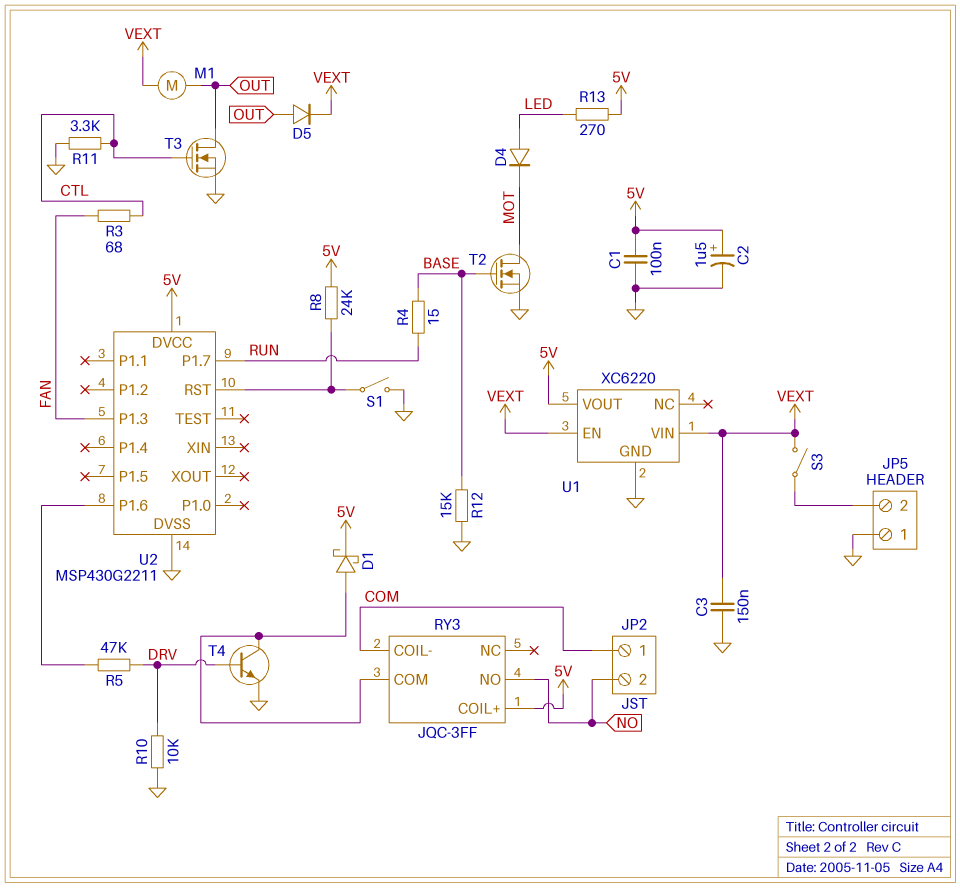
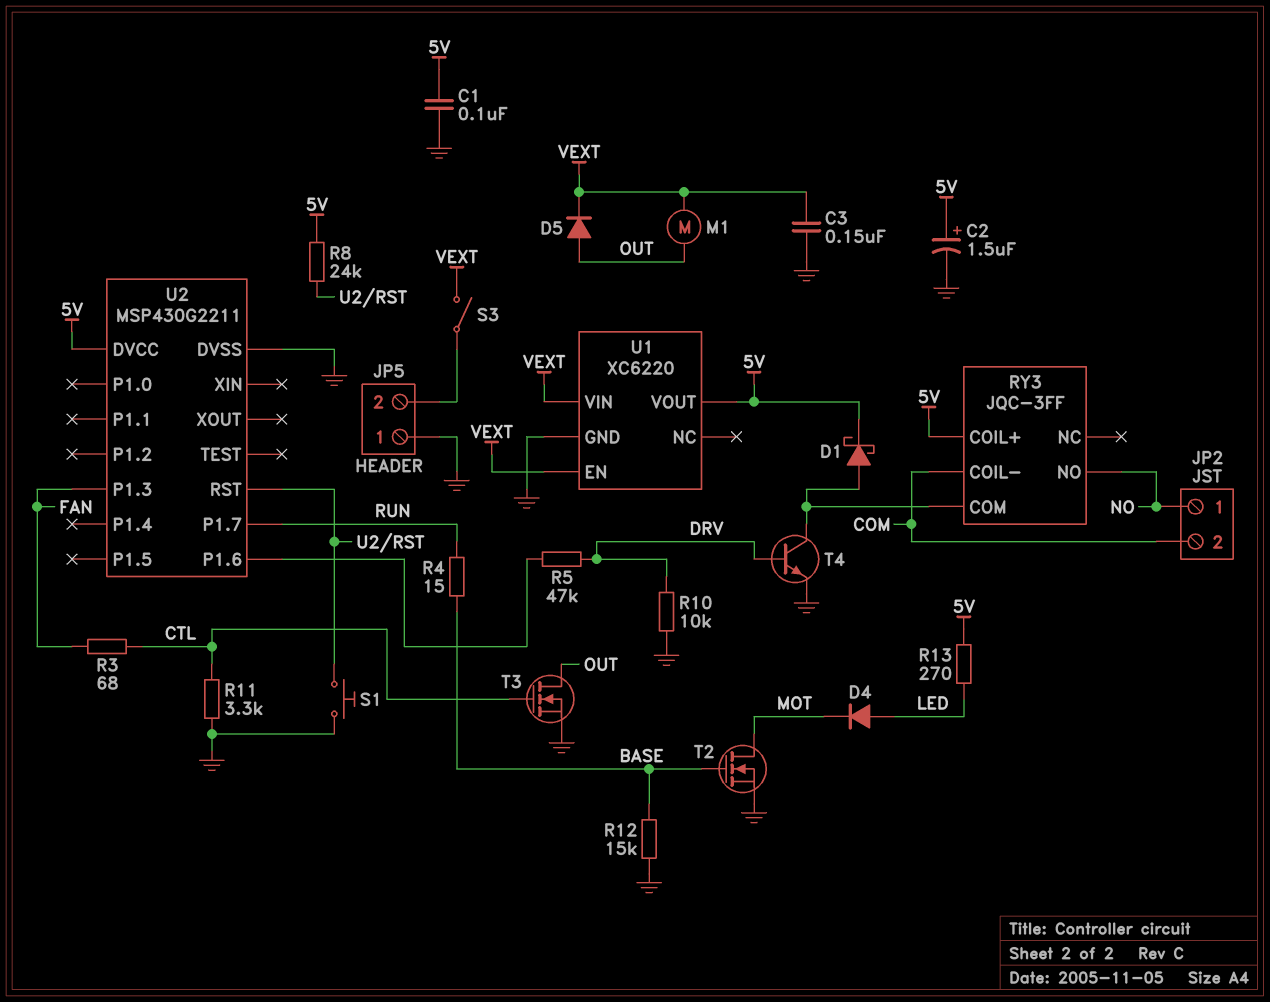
JP2 pin 1: COM -> NO
JP2 pin 2: NO -> COM
S1: switch (GND, U2/RST) -> button (GND, U2/RST)

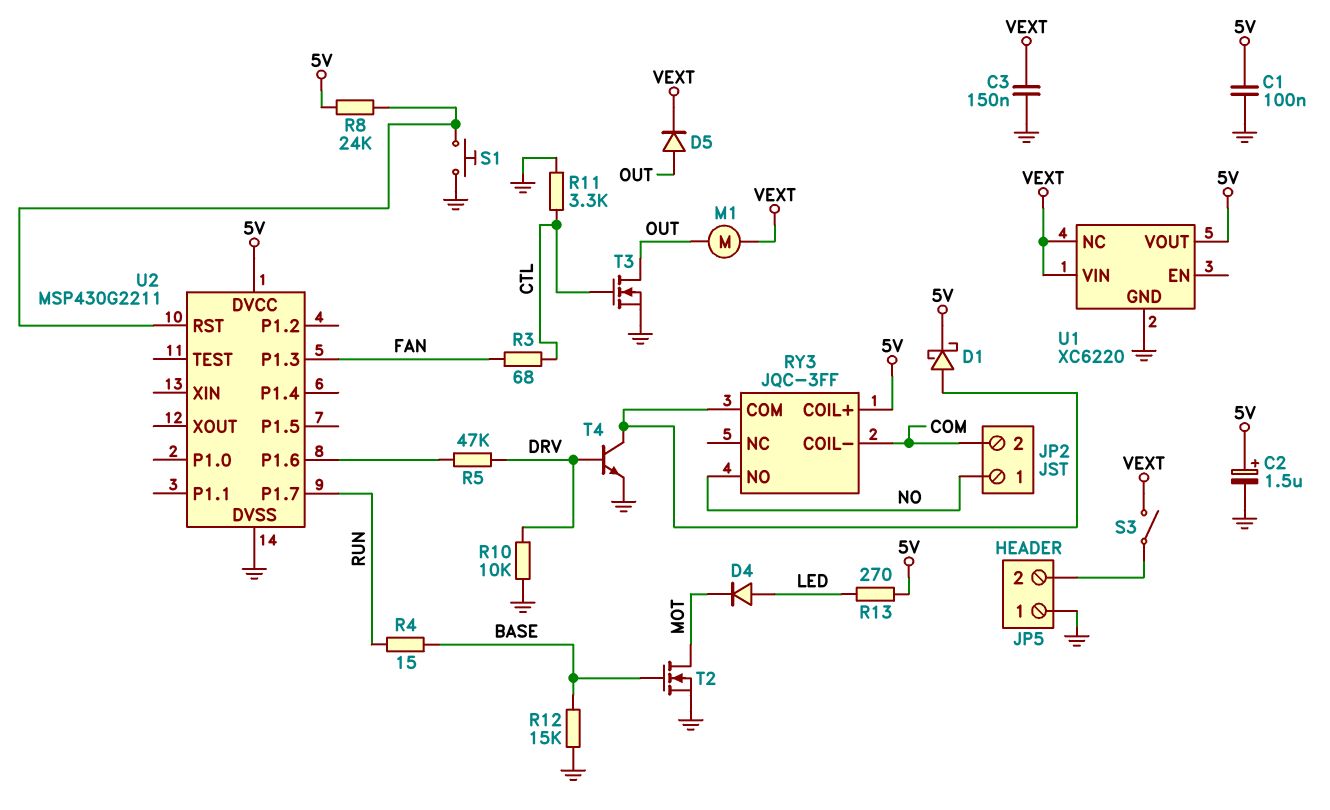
U1 pin EN: VEXT -> none
U1 pin NC: none -> VEXT

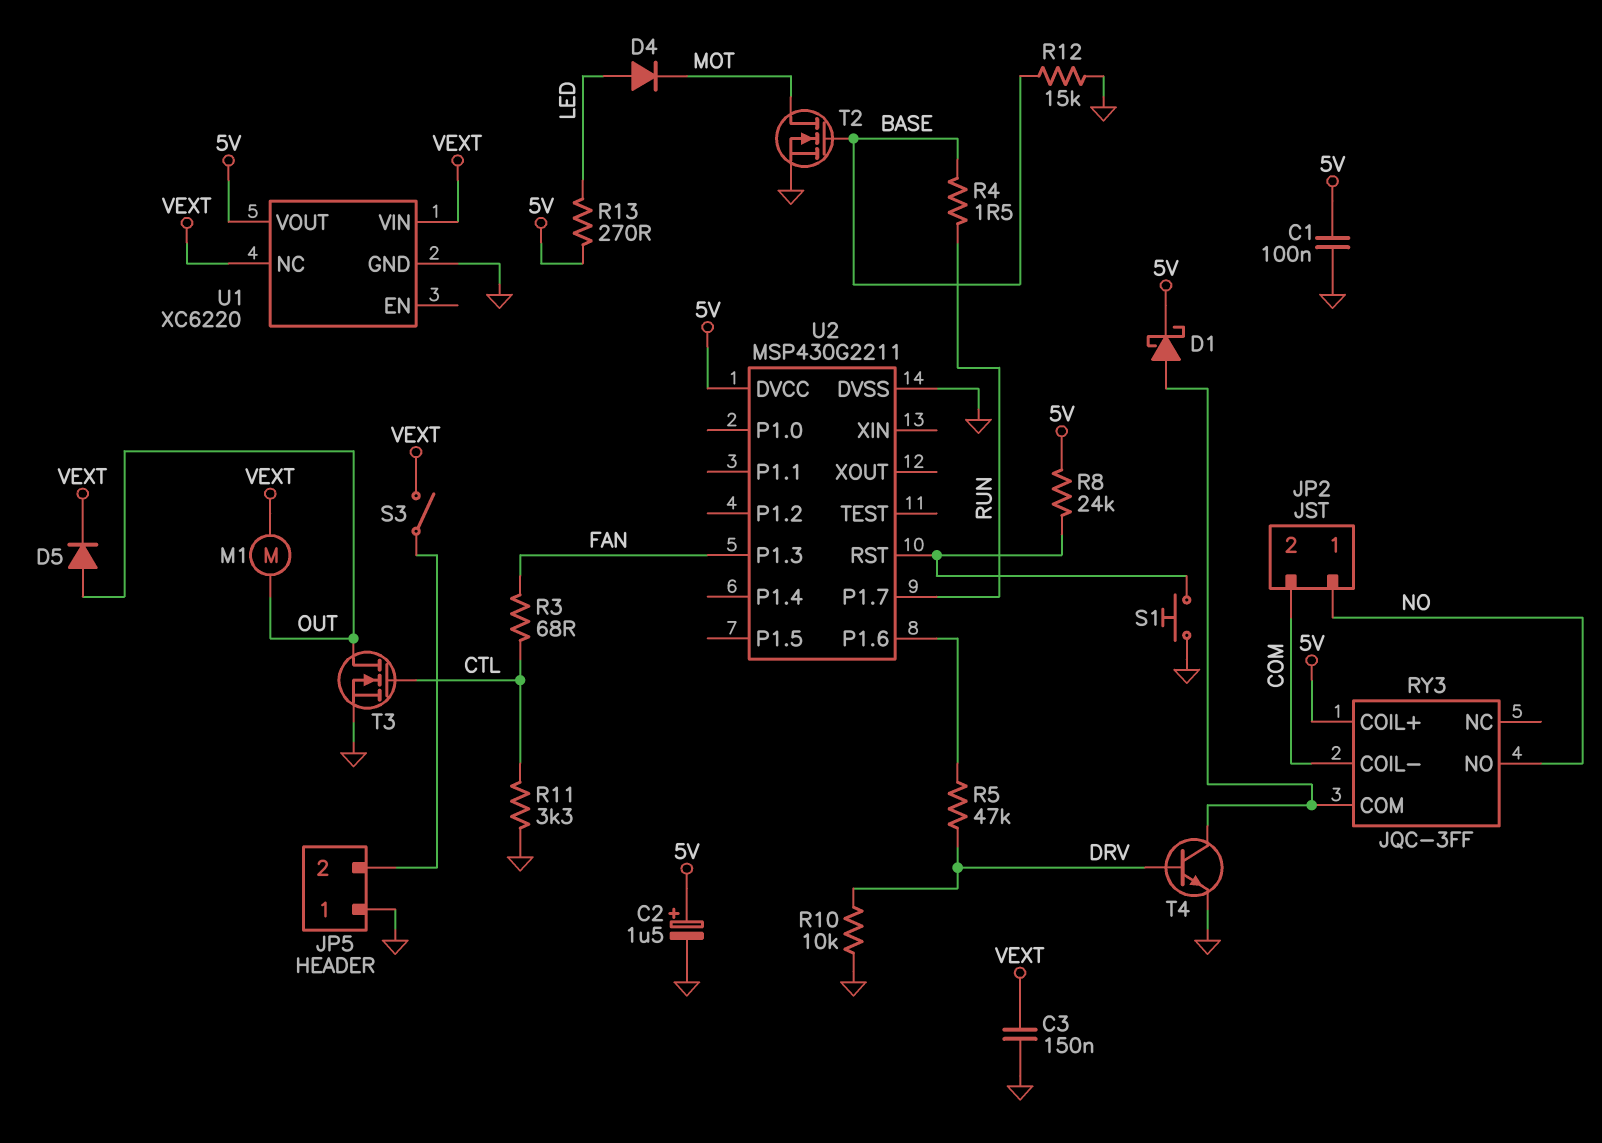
R4: 15 (BASE, RUN) -> 1.5 (BASE, RUN)

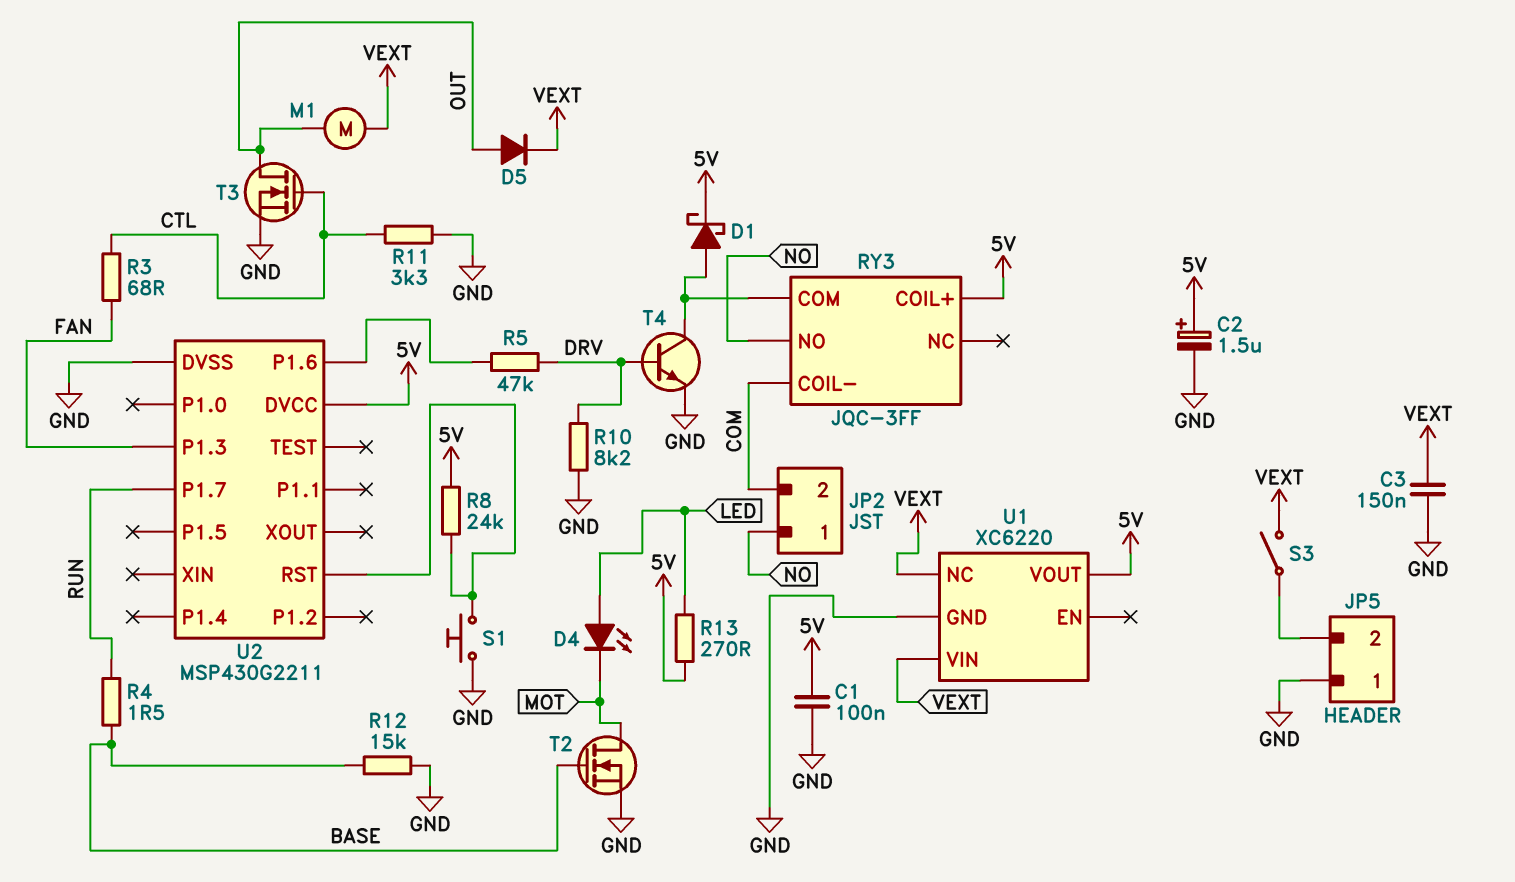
D4: diode (A LED, K MOT) -> LED (A LED, K MOT)
R10: 10k (DRV, GND) -> 8.2k (DRV, GND)

